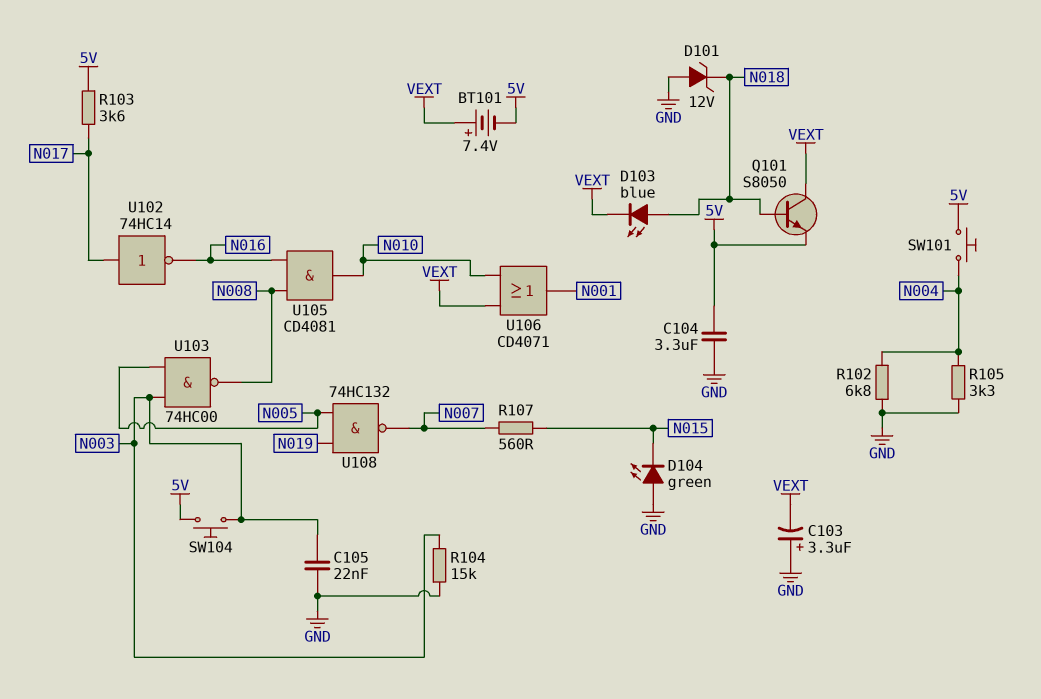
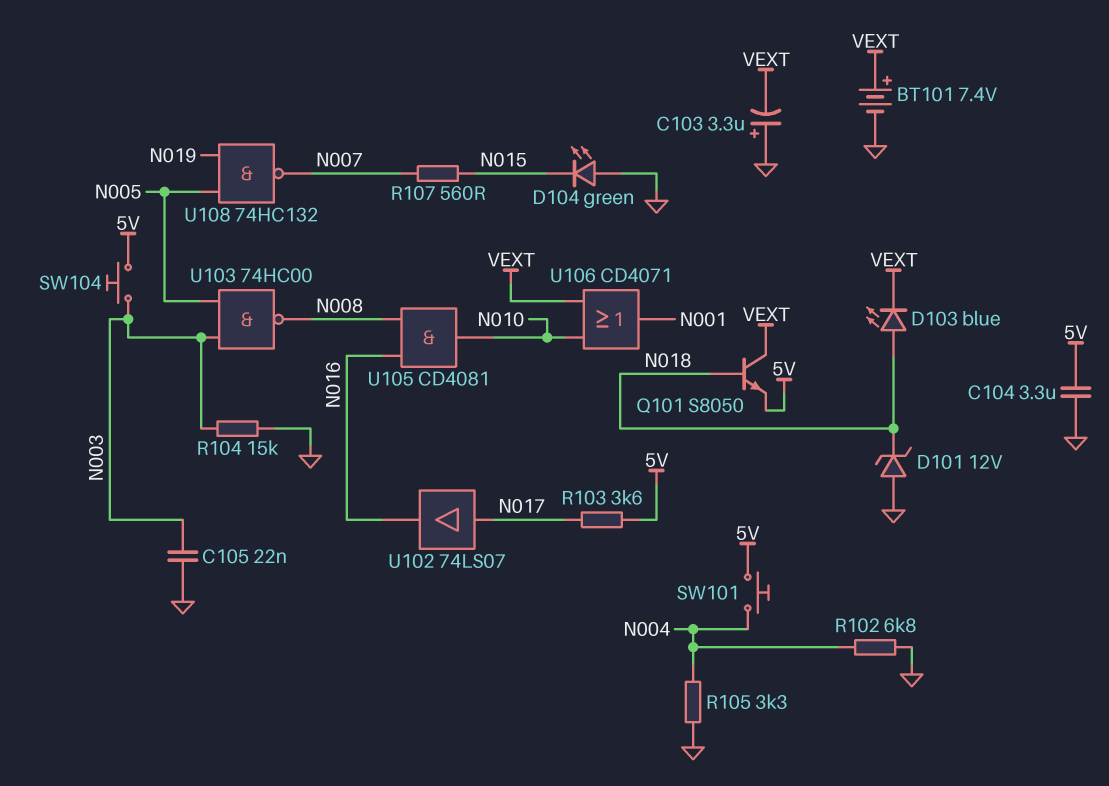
BT101: 7.4V (plus VEXT, minus 5V) -> 7.4V (plus VEXT, minus GND)
U102: NOT 74HC14 (in N017, out N016) -> buffer 74LS07 (in N017, out N016)

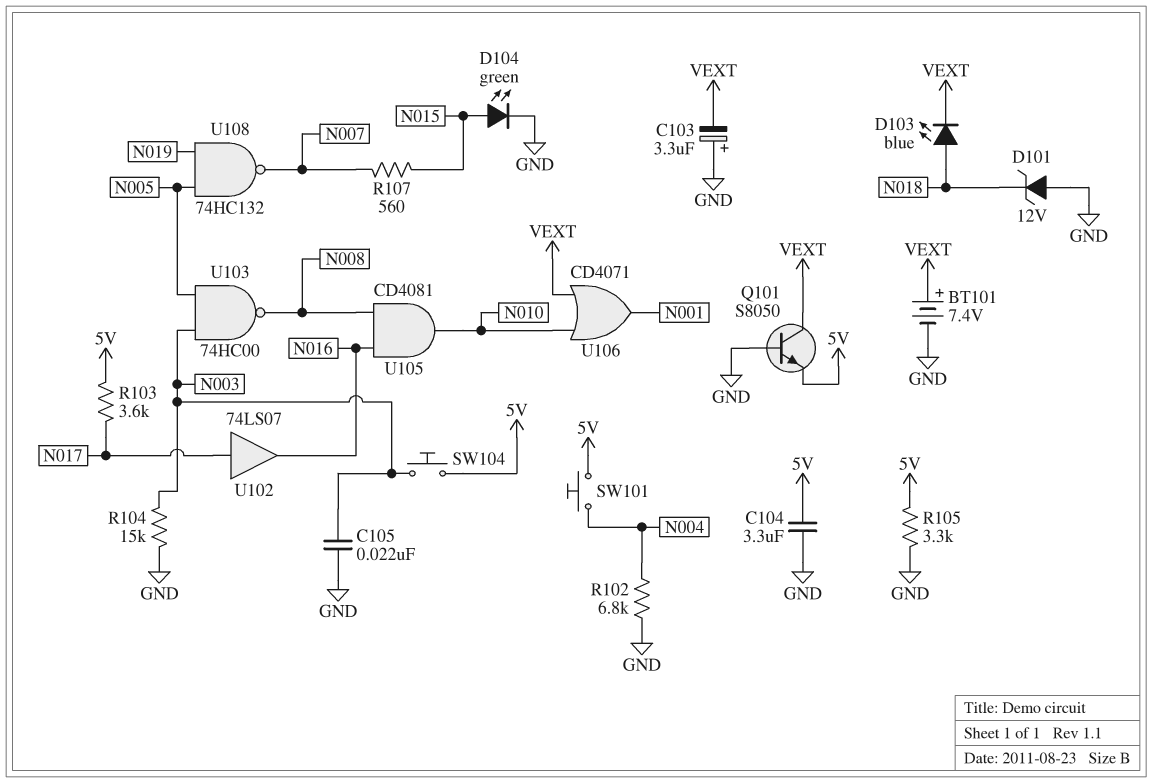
D104: LED green (A GND, K N015) -> LED green (A N015, K GND)
Q101: NPN S8050 (B N018, C VEXT, E 5V) -> NPN S8050 (B GND, C VEXT, E 5V)
R105: 3.3k (GND, N004) -> 3.3k (5V, GND)

